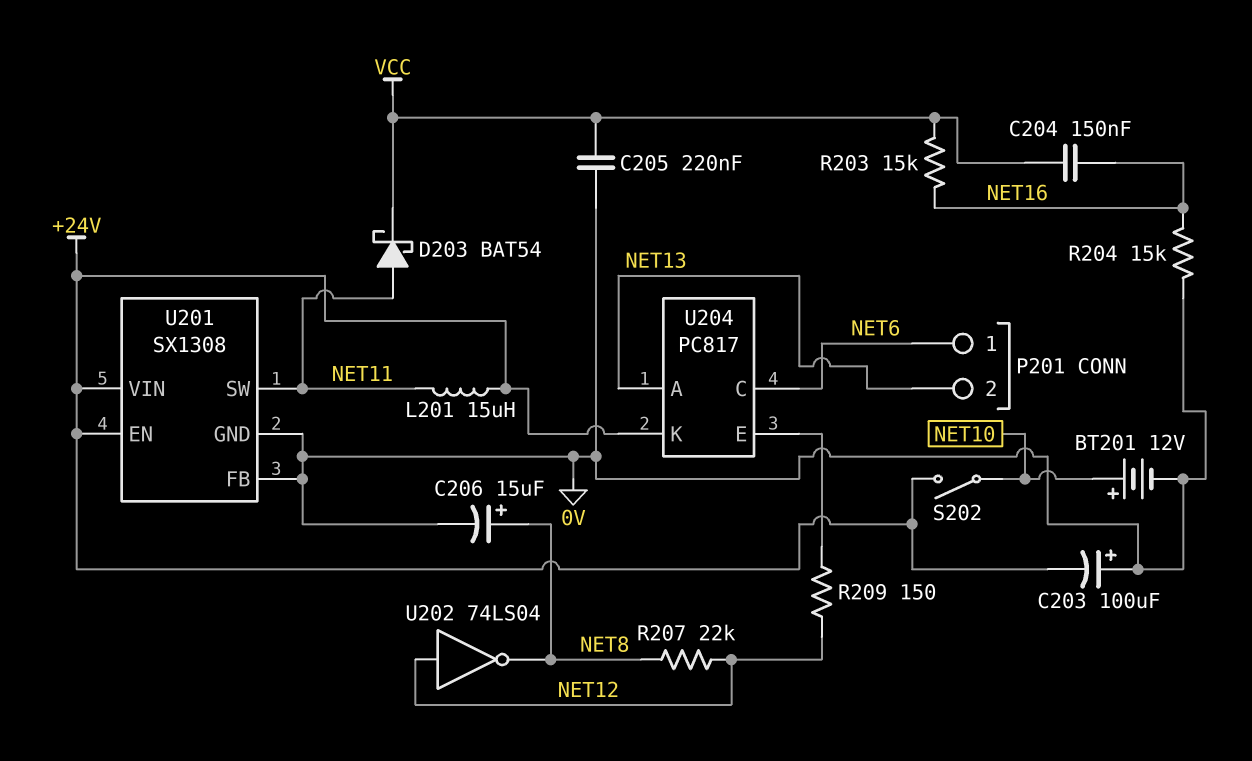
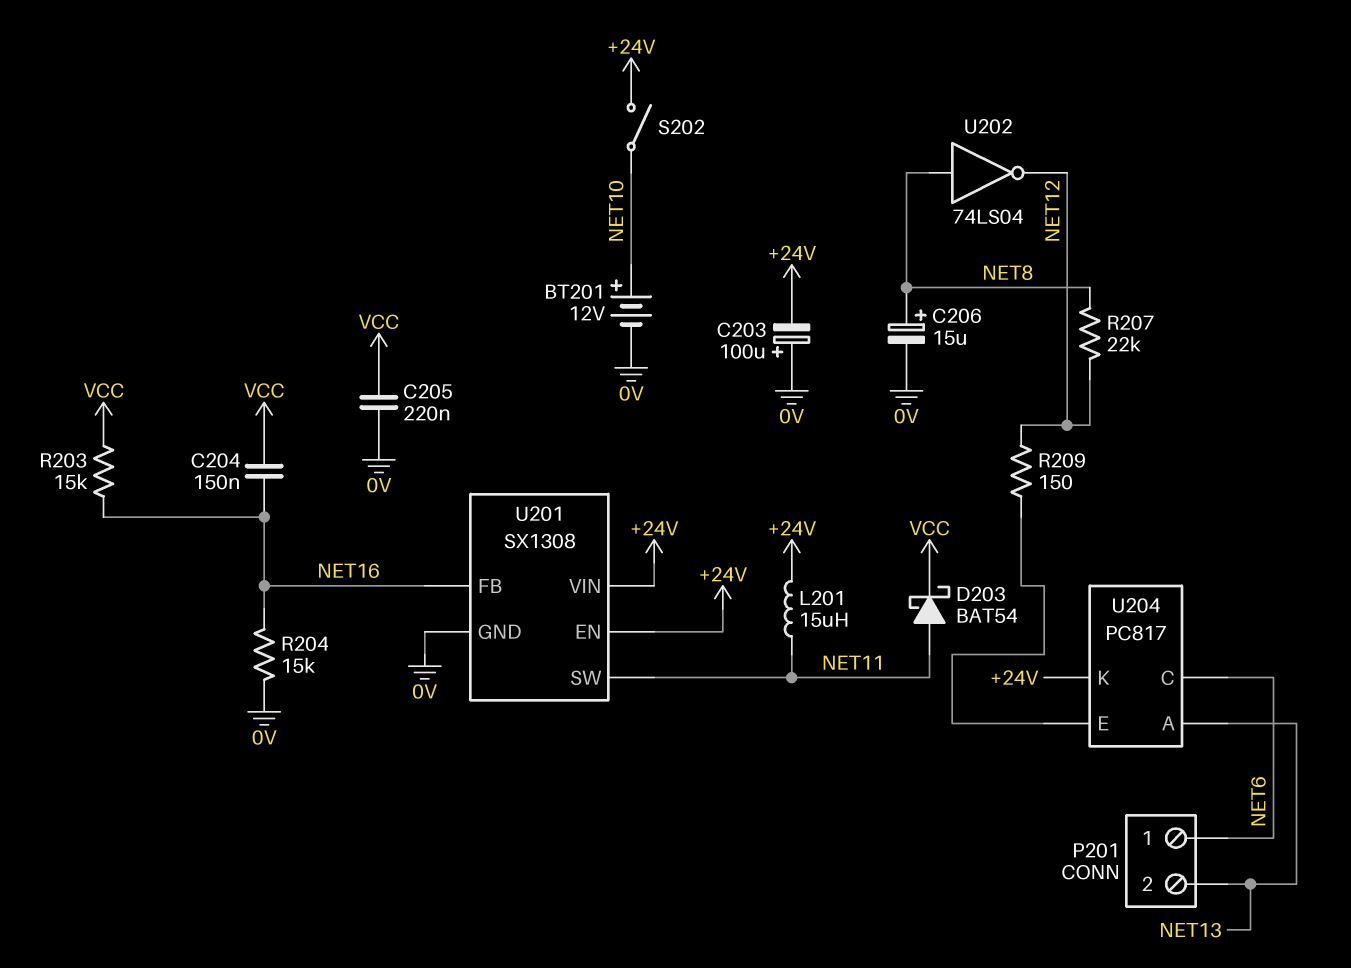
U201 pin FB: 0V -> NET16
U202: NOT 74LS04 (in NET12, out NET8) -> NOT 74LS04 (in NET8, out NET12)

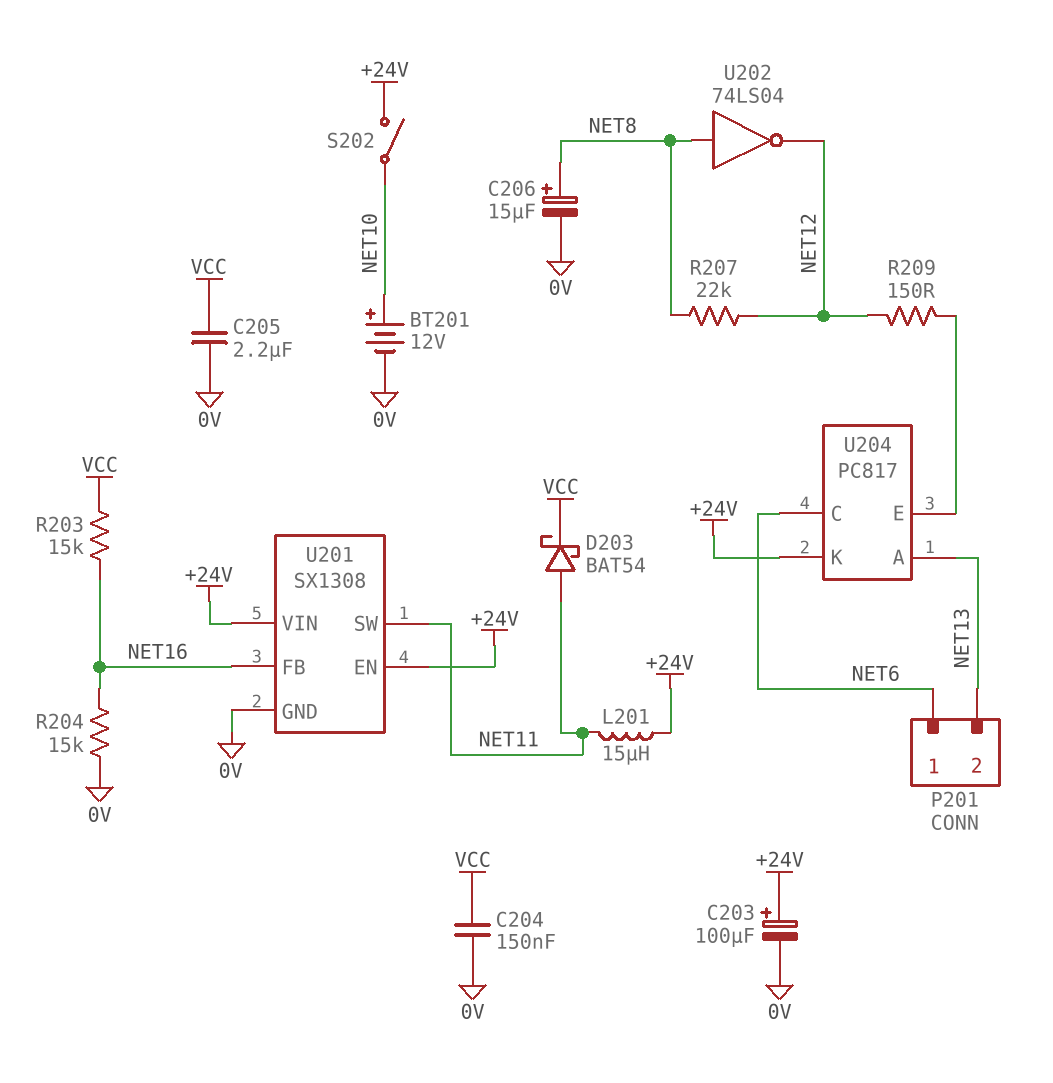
C203: 100uF (plus 0V, minus +24V) -> 100uF (plus +24V, minus 0V)
C204: 150nF (NET16, VCC) -> 150nF (0V, VCC)
C205: 220nF (0V, VCC) -> 2.2uF (0V, VCC)

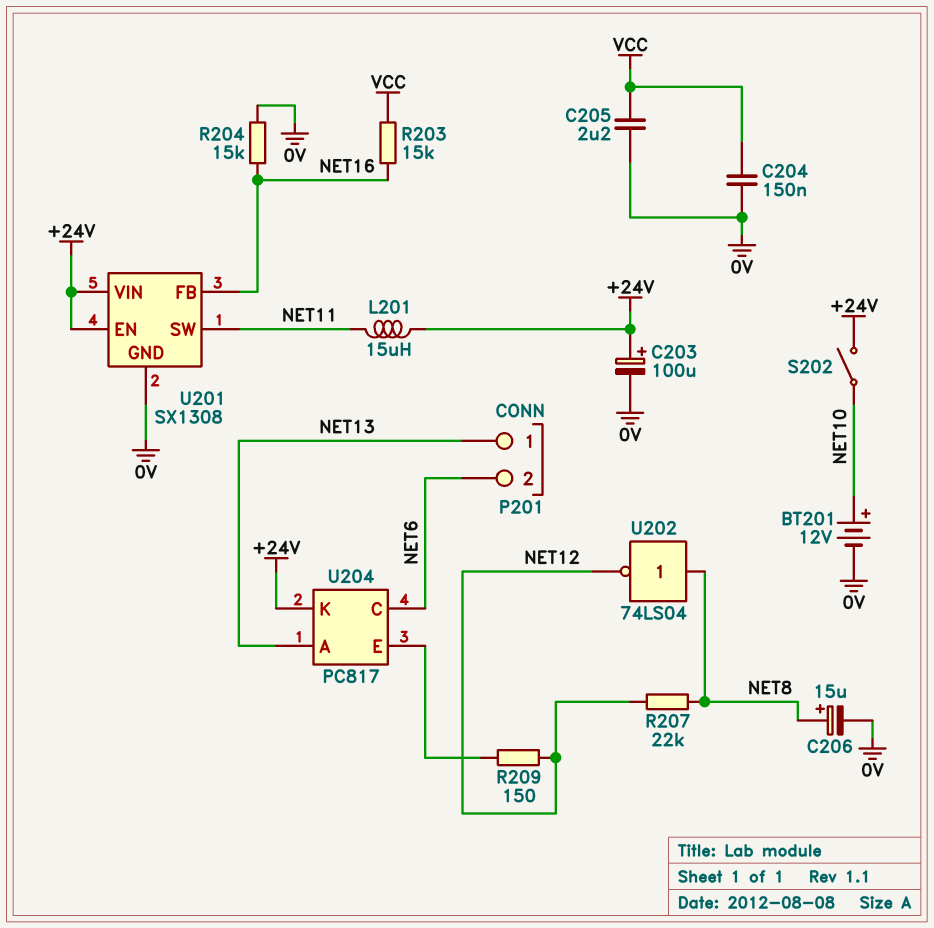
D203: schottky BAT54 (A NET11, K VCC) -> none
P201 pin 1: NET6 -> NET13
P201 pin 2: NET13 -> NET6

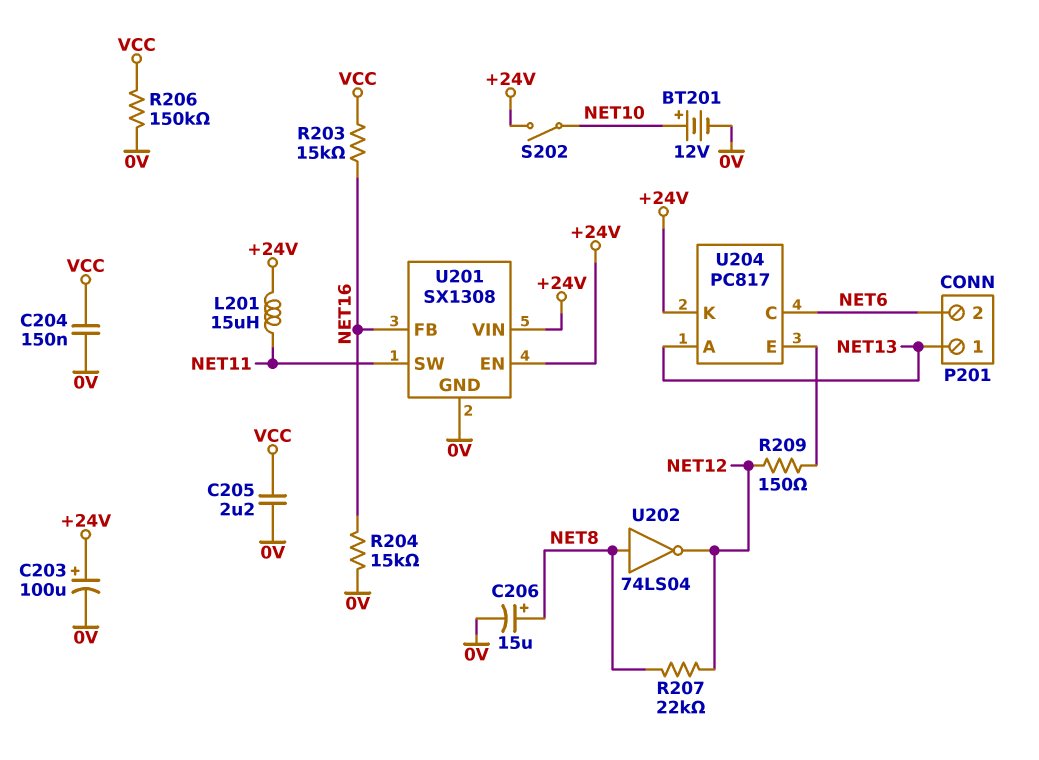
R206: none -> 150k (0V, VCC)

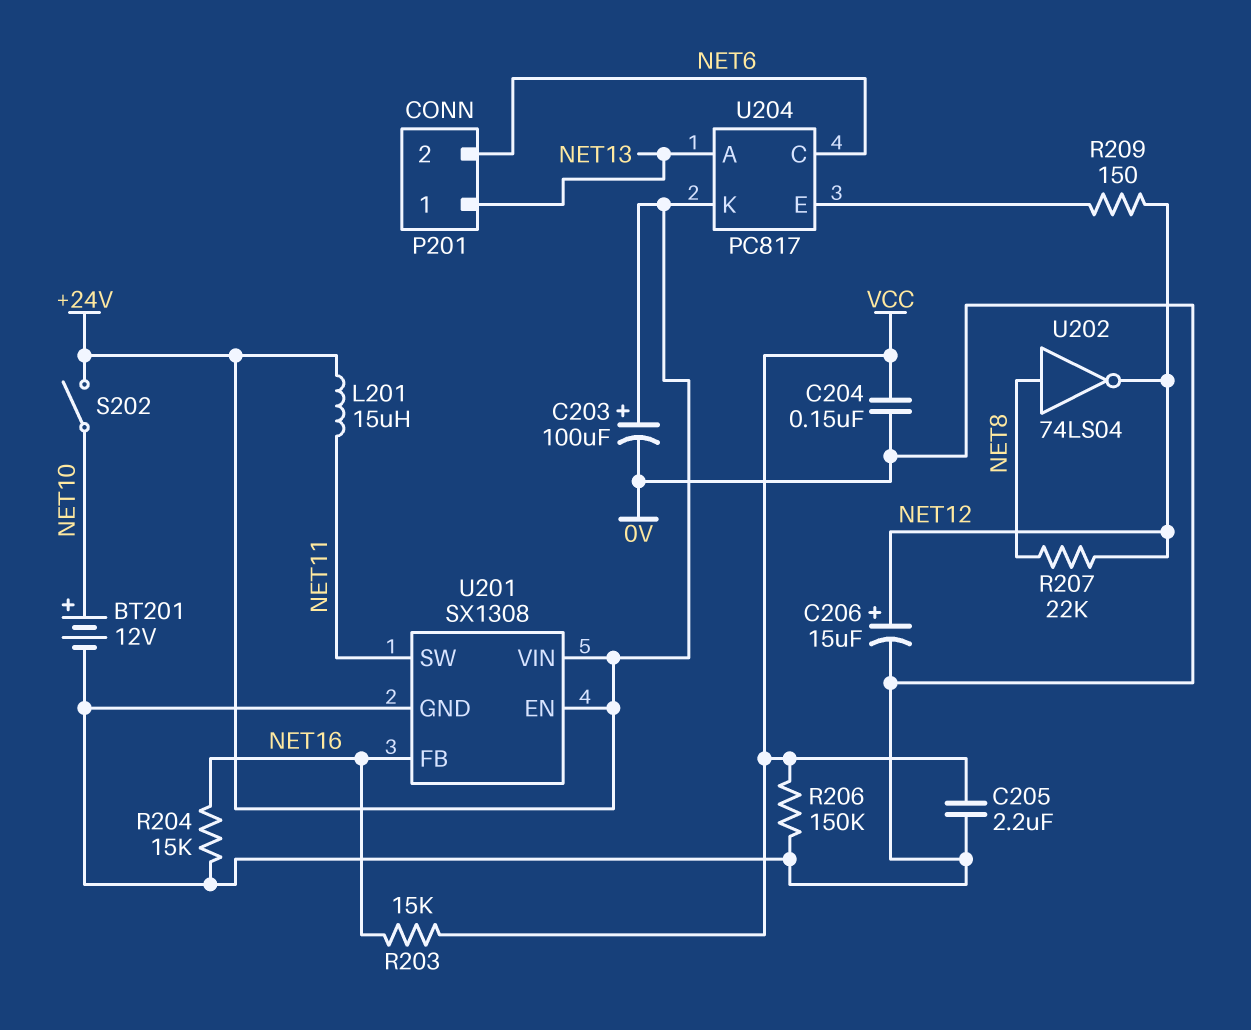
C206: 15uF (plus NET8, minus 0V) -> 15uF (plus NET12, minus 0V)

